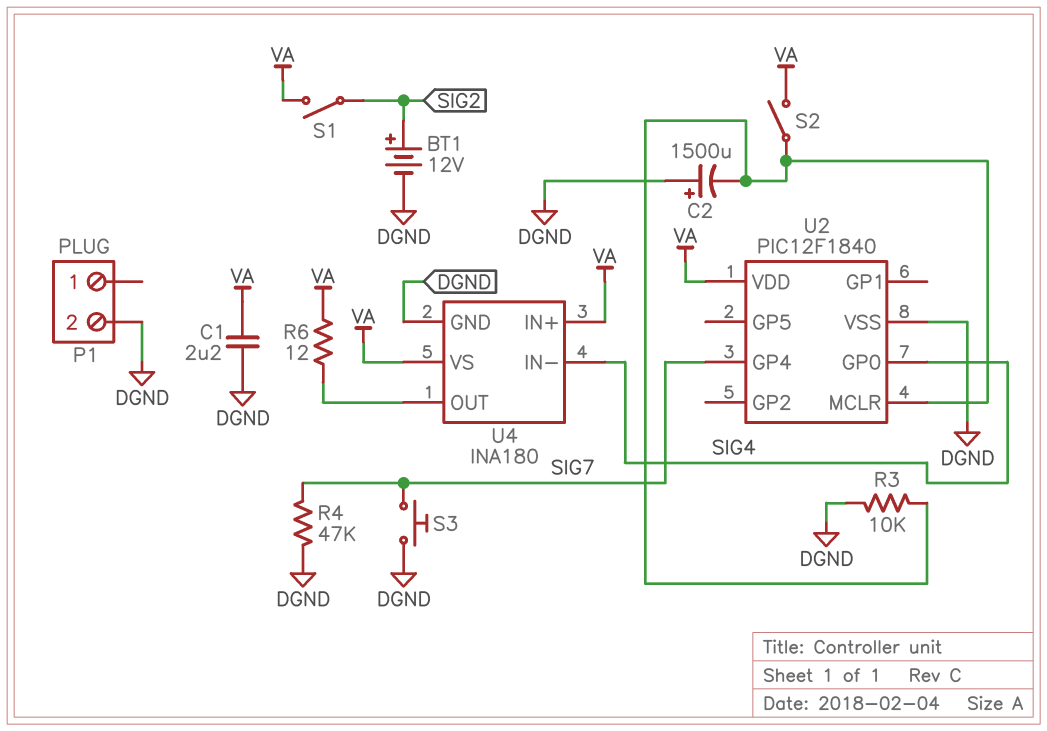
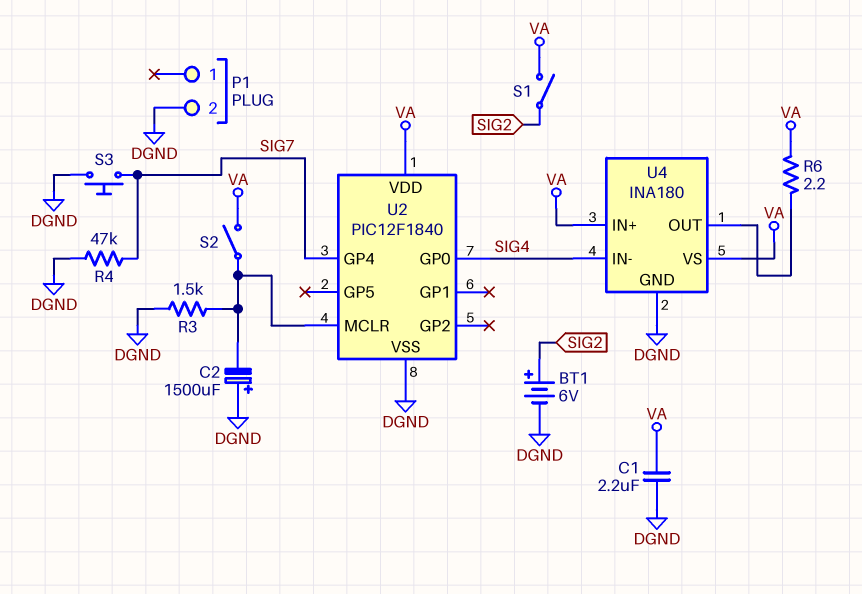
BT1: 12V (plus SIG2, minus DGND) -> 6V (plus SIG2, minus DGND)
R3: 10k (DGND, U2/MCLR) -> 1.5k (DGND, U2/MCLR)
R6: 12 (U4/OUT, VA) -> 2.2 (U4/OUT, VA)

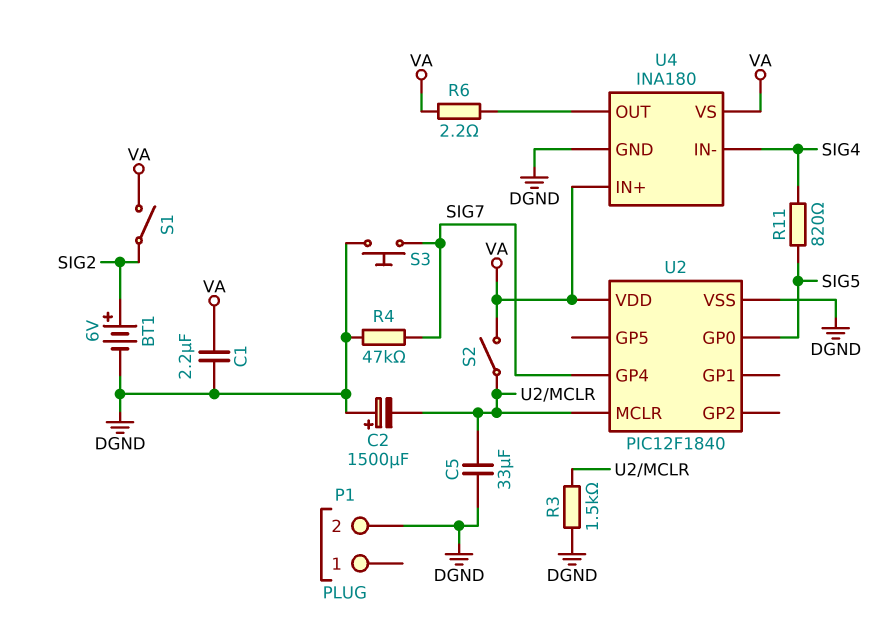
C5: none -> 33uF (DGND, U2/MCLR)
R11: none -> 820 (SIG4, SIG5)
U2 pin GP0: SIG4 -> SIG5

